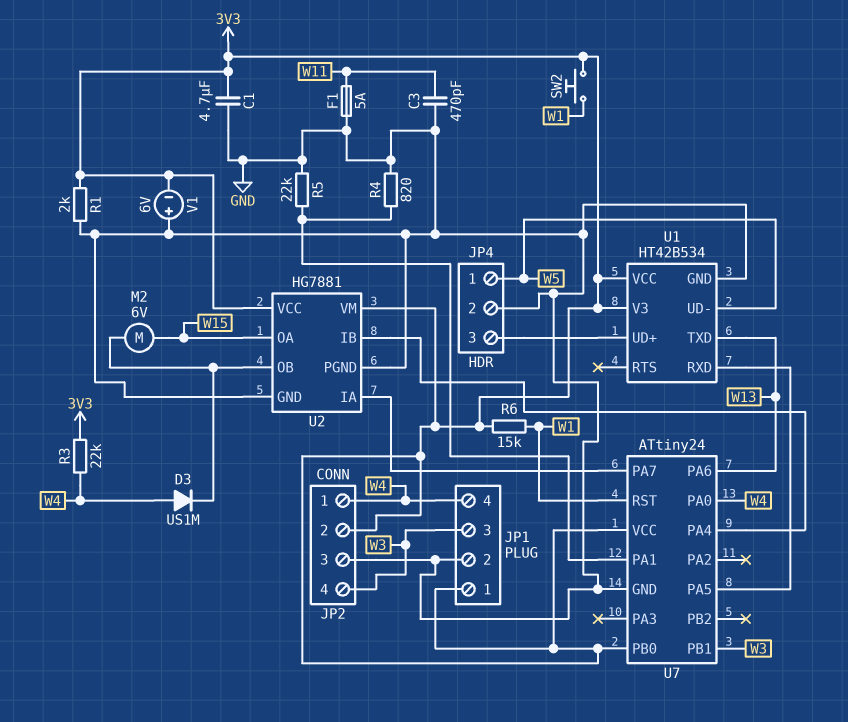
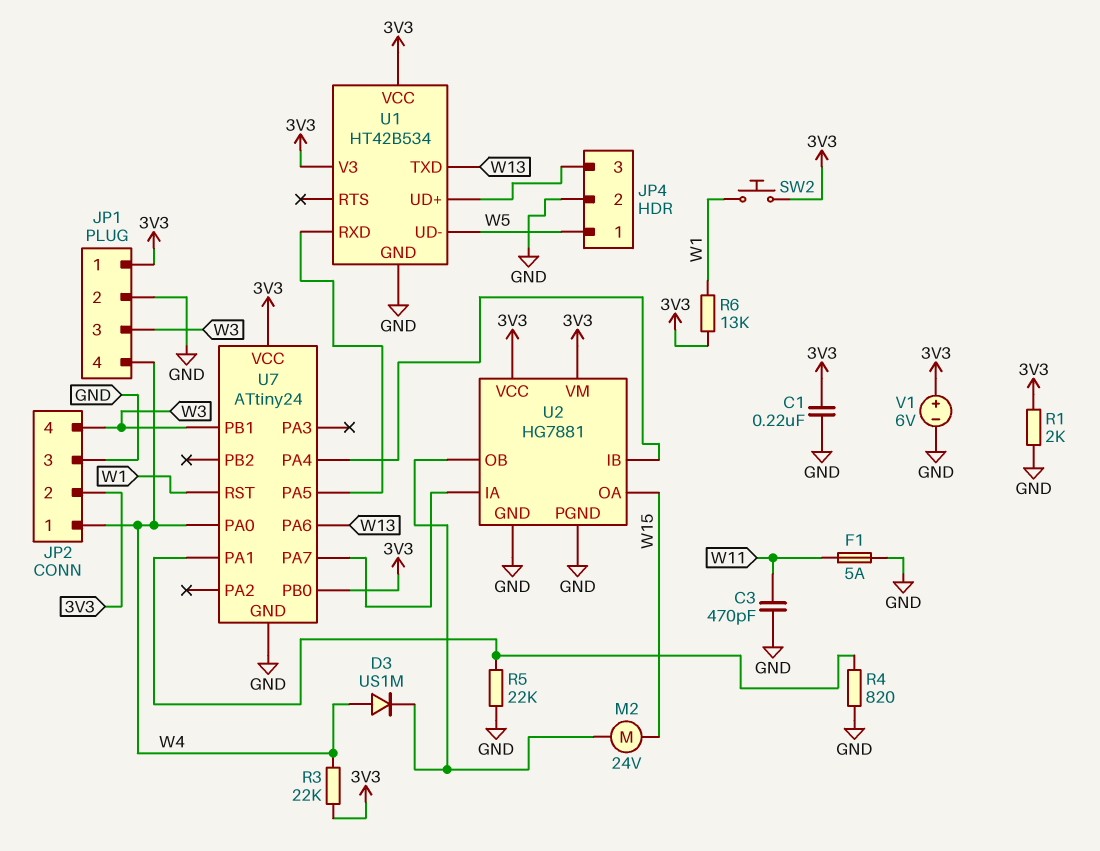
C1: 4.7uF (3V3, GND) -> 220nF (3V3, GND)
M2: motor 6V (U2/OB, W15) -> motor 24V (U2/OB, W15)
R6: 15k (3V3, W1) -> 13k (3V3, W1)
V1: 6V (plus GND, minus 3V3) -> 6V (plus 3V3, minus GND)

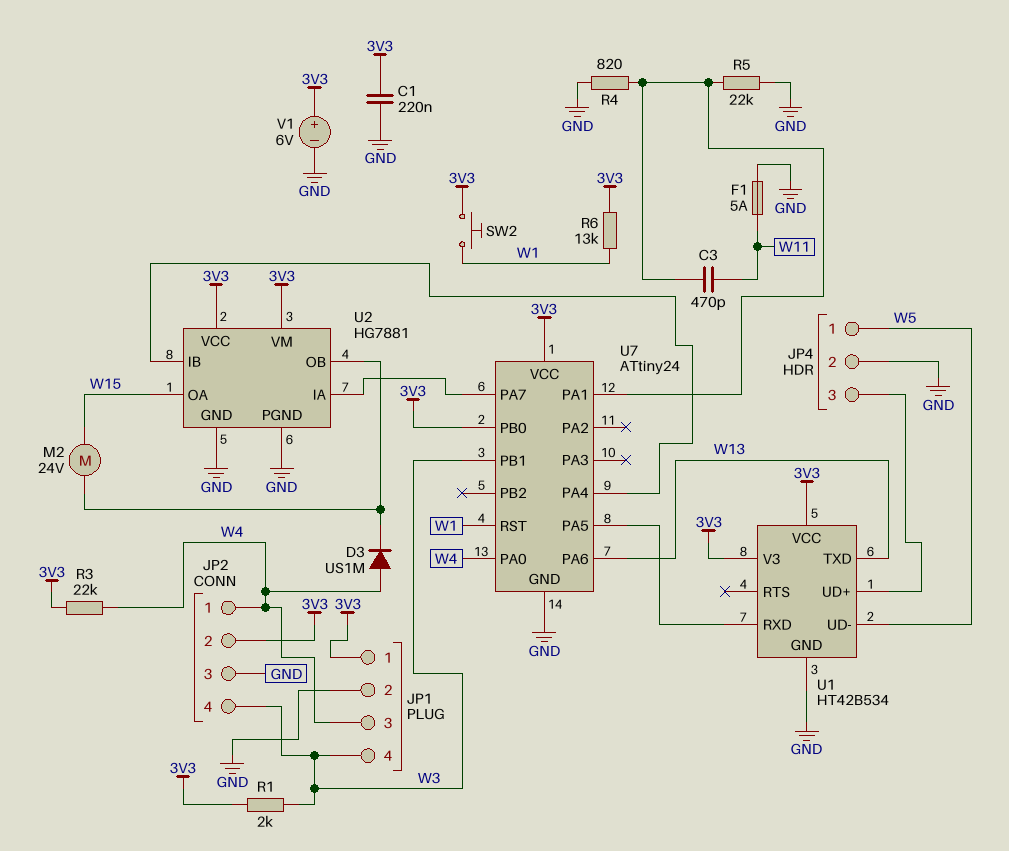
C3: 470pF (GND, W11) -> 470pF (U7/PA1, W11)
JP1 pin 3: W3 -> W4
JP1 pin 4: W4 -> W3
R1: 2k (3V3, GND) -> 2k (3V3, W3)

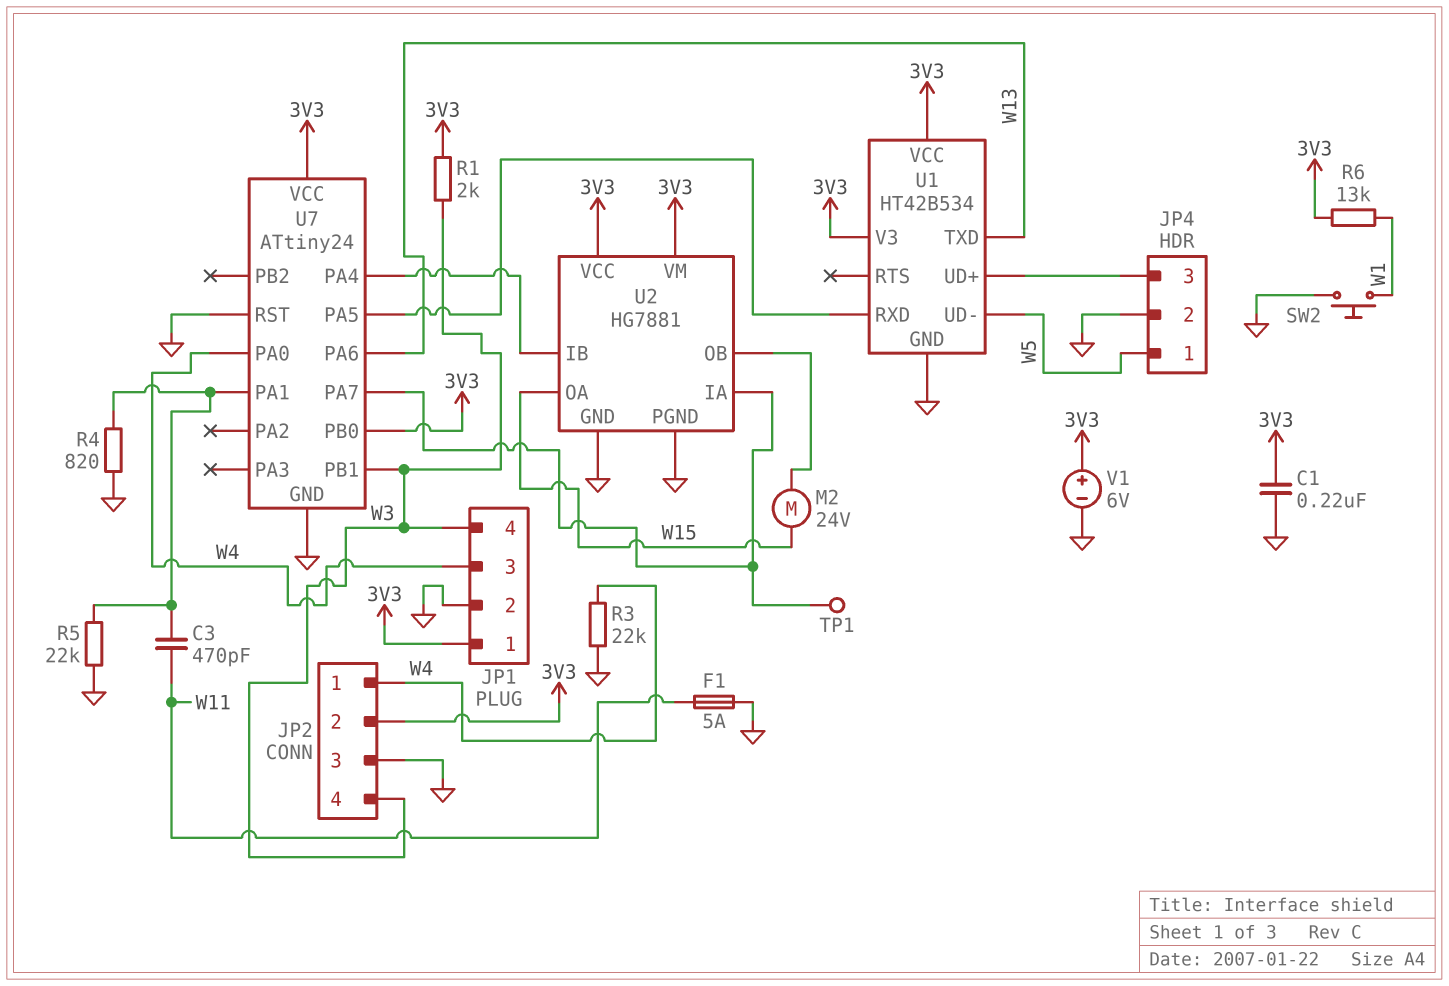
D3: diode US1M (A W4, K U2/OB) -> none
R3: 22k (3V3, W4) -> 22k (GND, W4)
SW2: button (3V3, W1) -> button (GND, W1)
TP1: none -> test point (U2/IA)
U7 pin RST: W1 -> GND

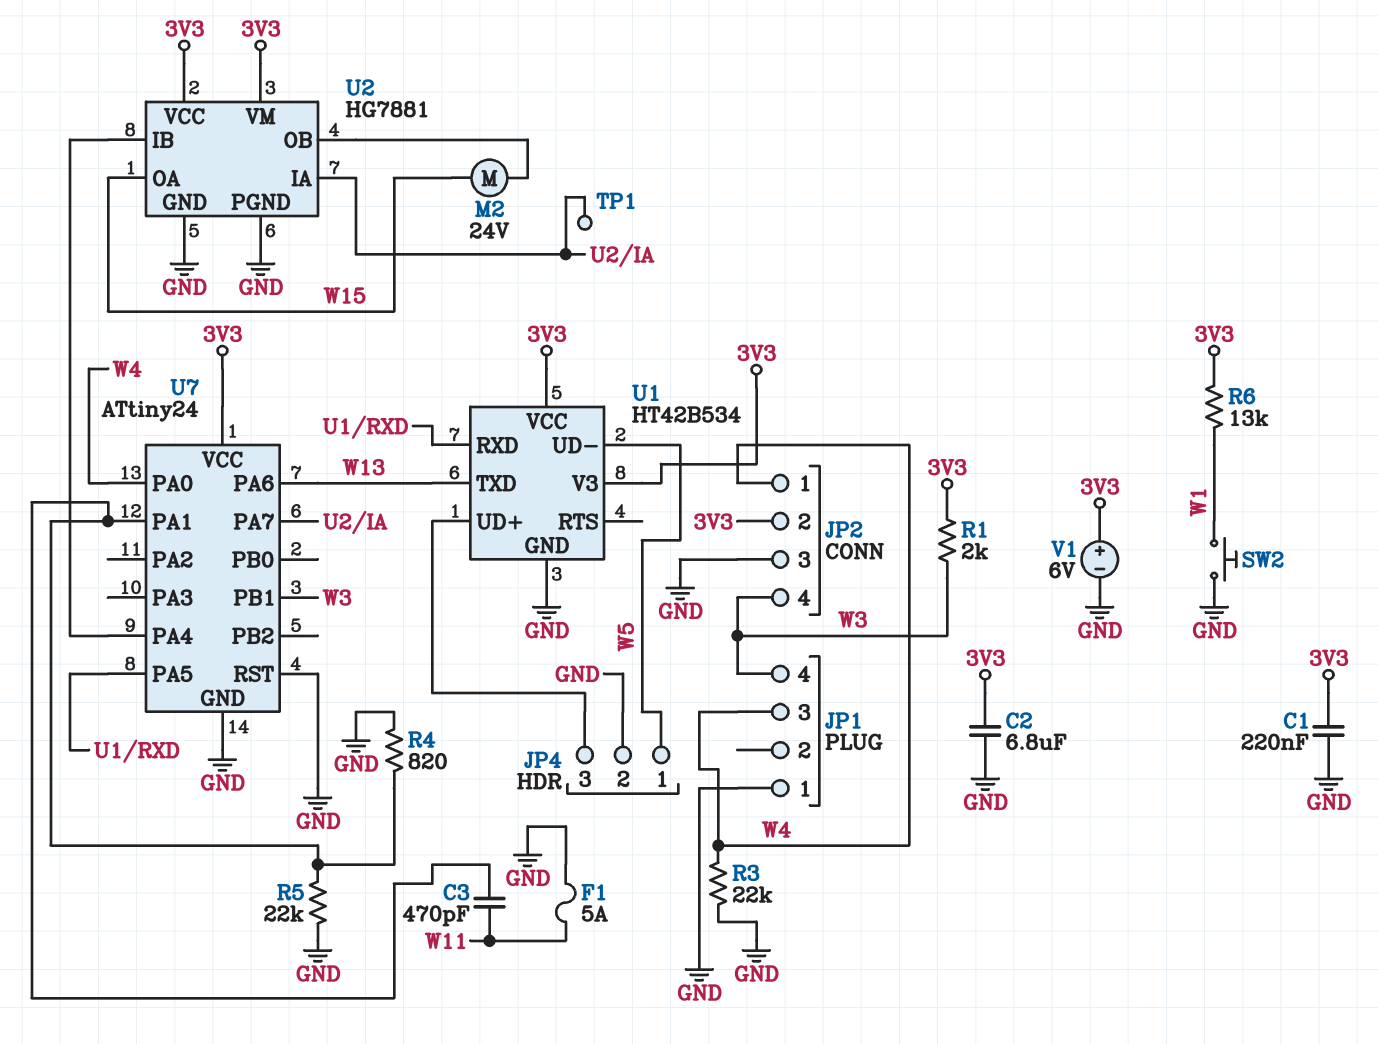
C2: none -> 6.8uF (3V3, GND)
JP1 pin 1: 3V3 -> GND
JP1 pin 2: GND -> none
U7 pin PB0: 3V3 -> none

